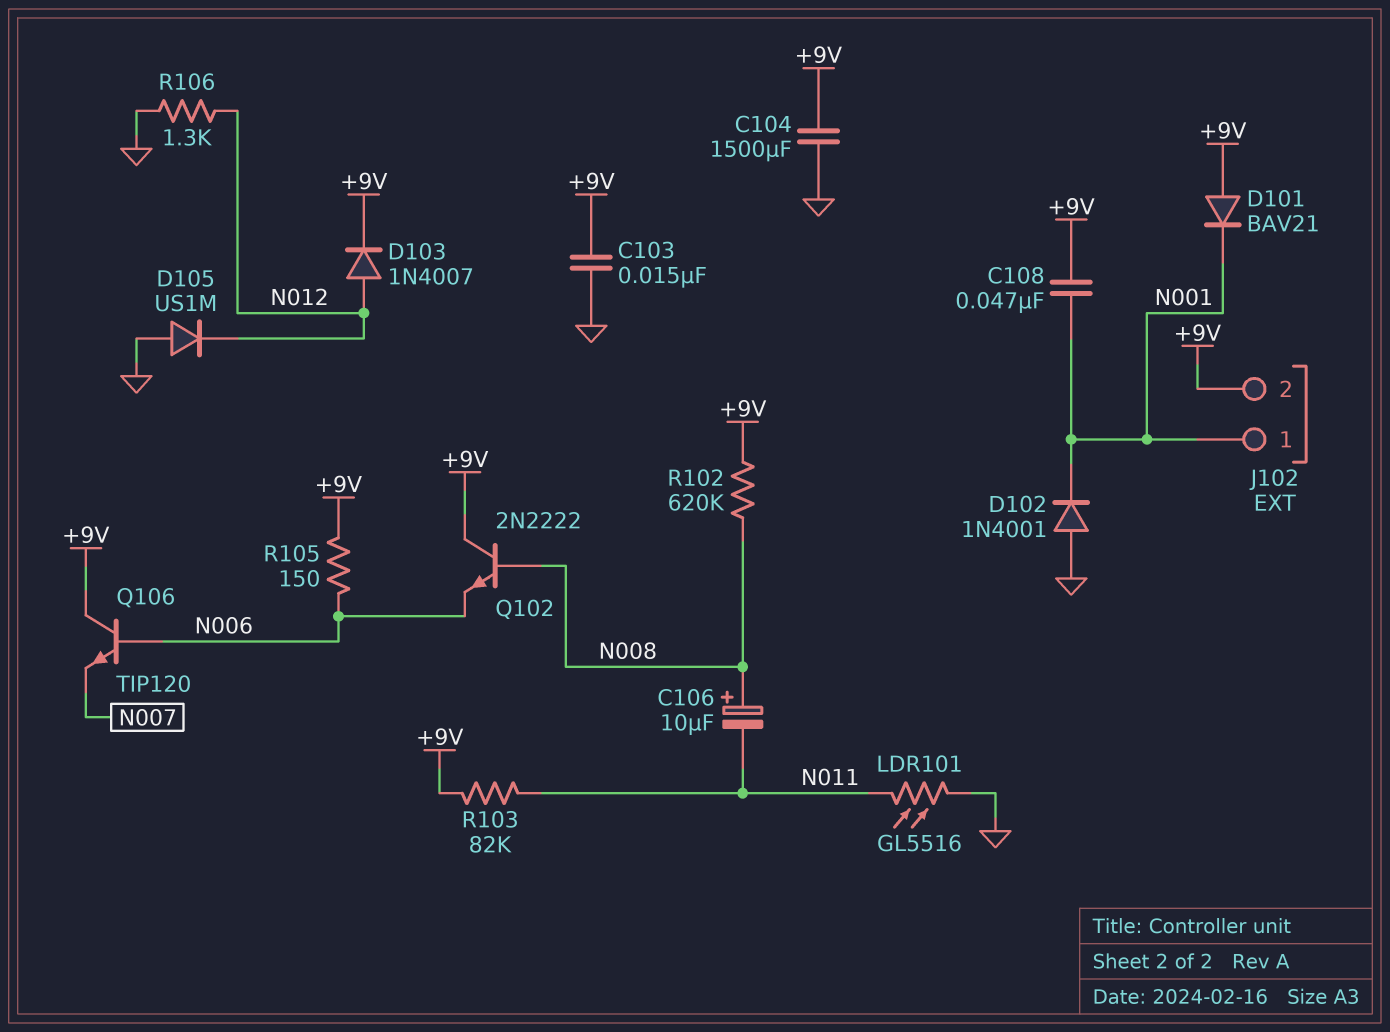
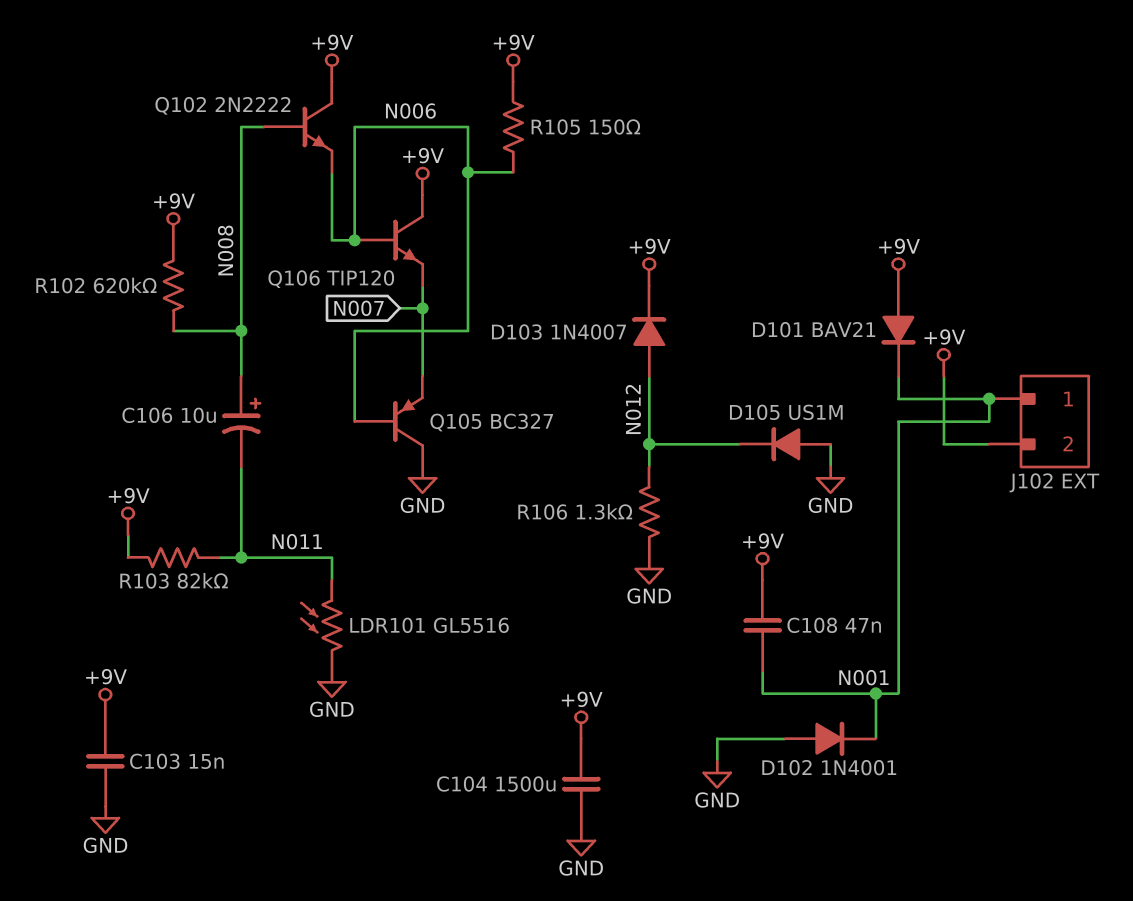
Q105: none -> PNP BC327 (B N006, C GND, E N007)

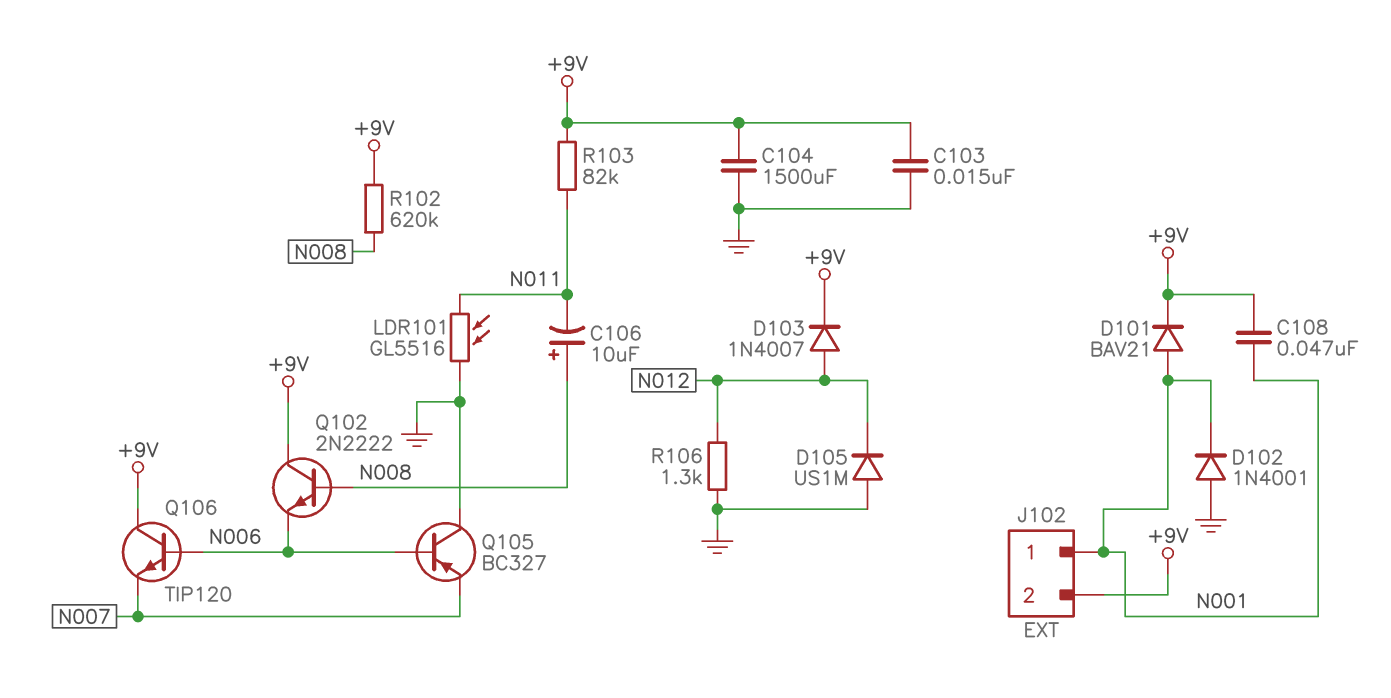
D101: diode BAV21 (A +9V, K N001) -> diode BAV21 (A N001, K +9V)
R105: 150 (+9V, N006) -> none

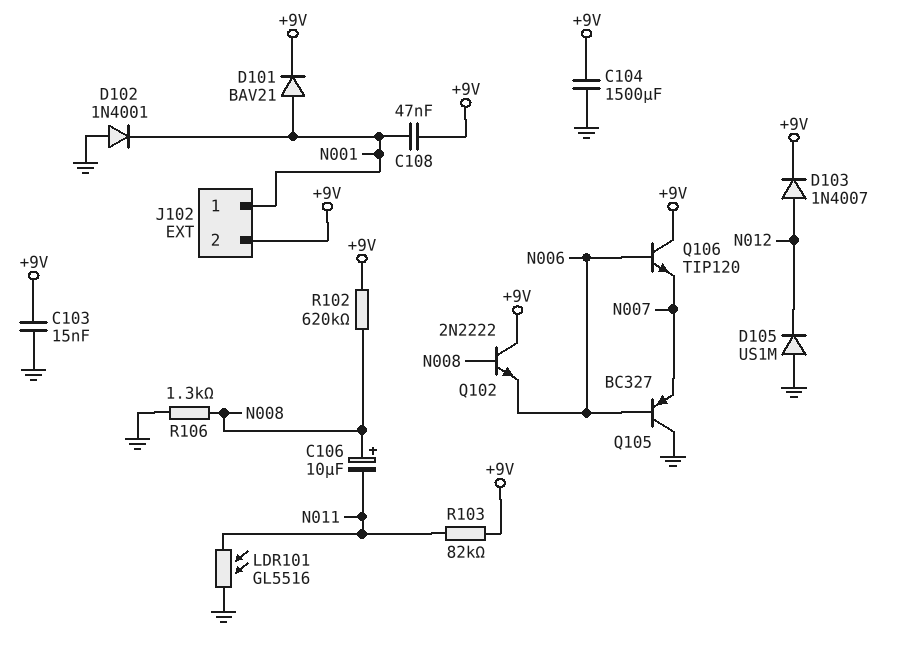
R106: 1.3k (GND, N012) -> 1.3k (GND, N008)

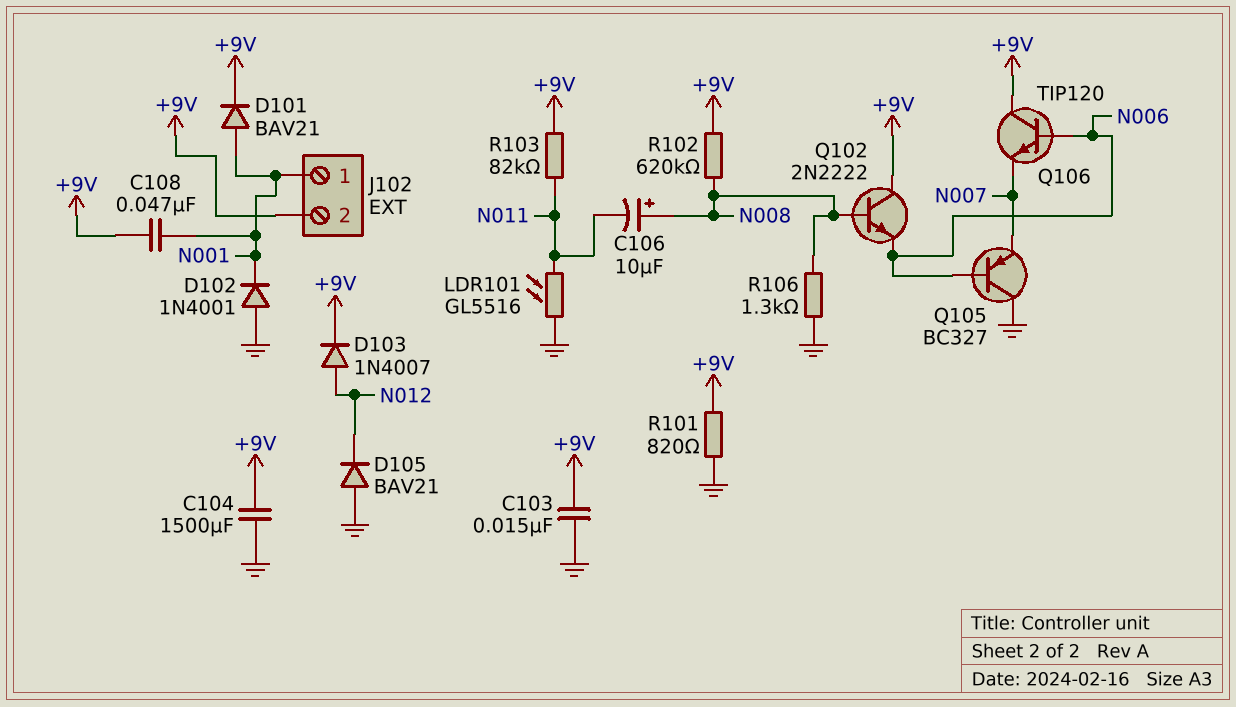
D105: diode US1M (A GND, K N012) -> diode BAV21 (A GND, K N012)
R101: none -> 820 (+9V, GND)

